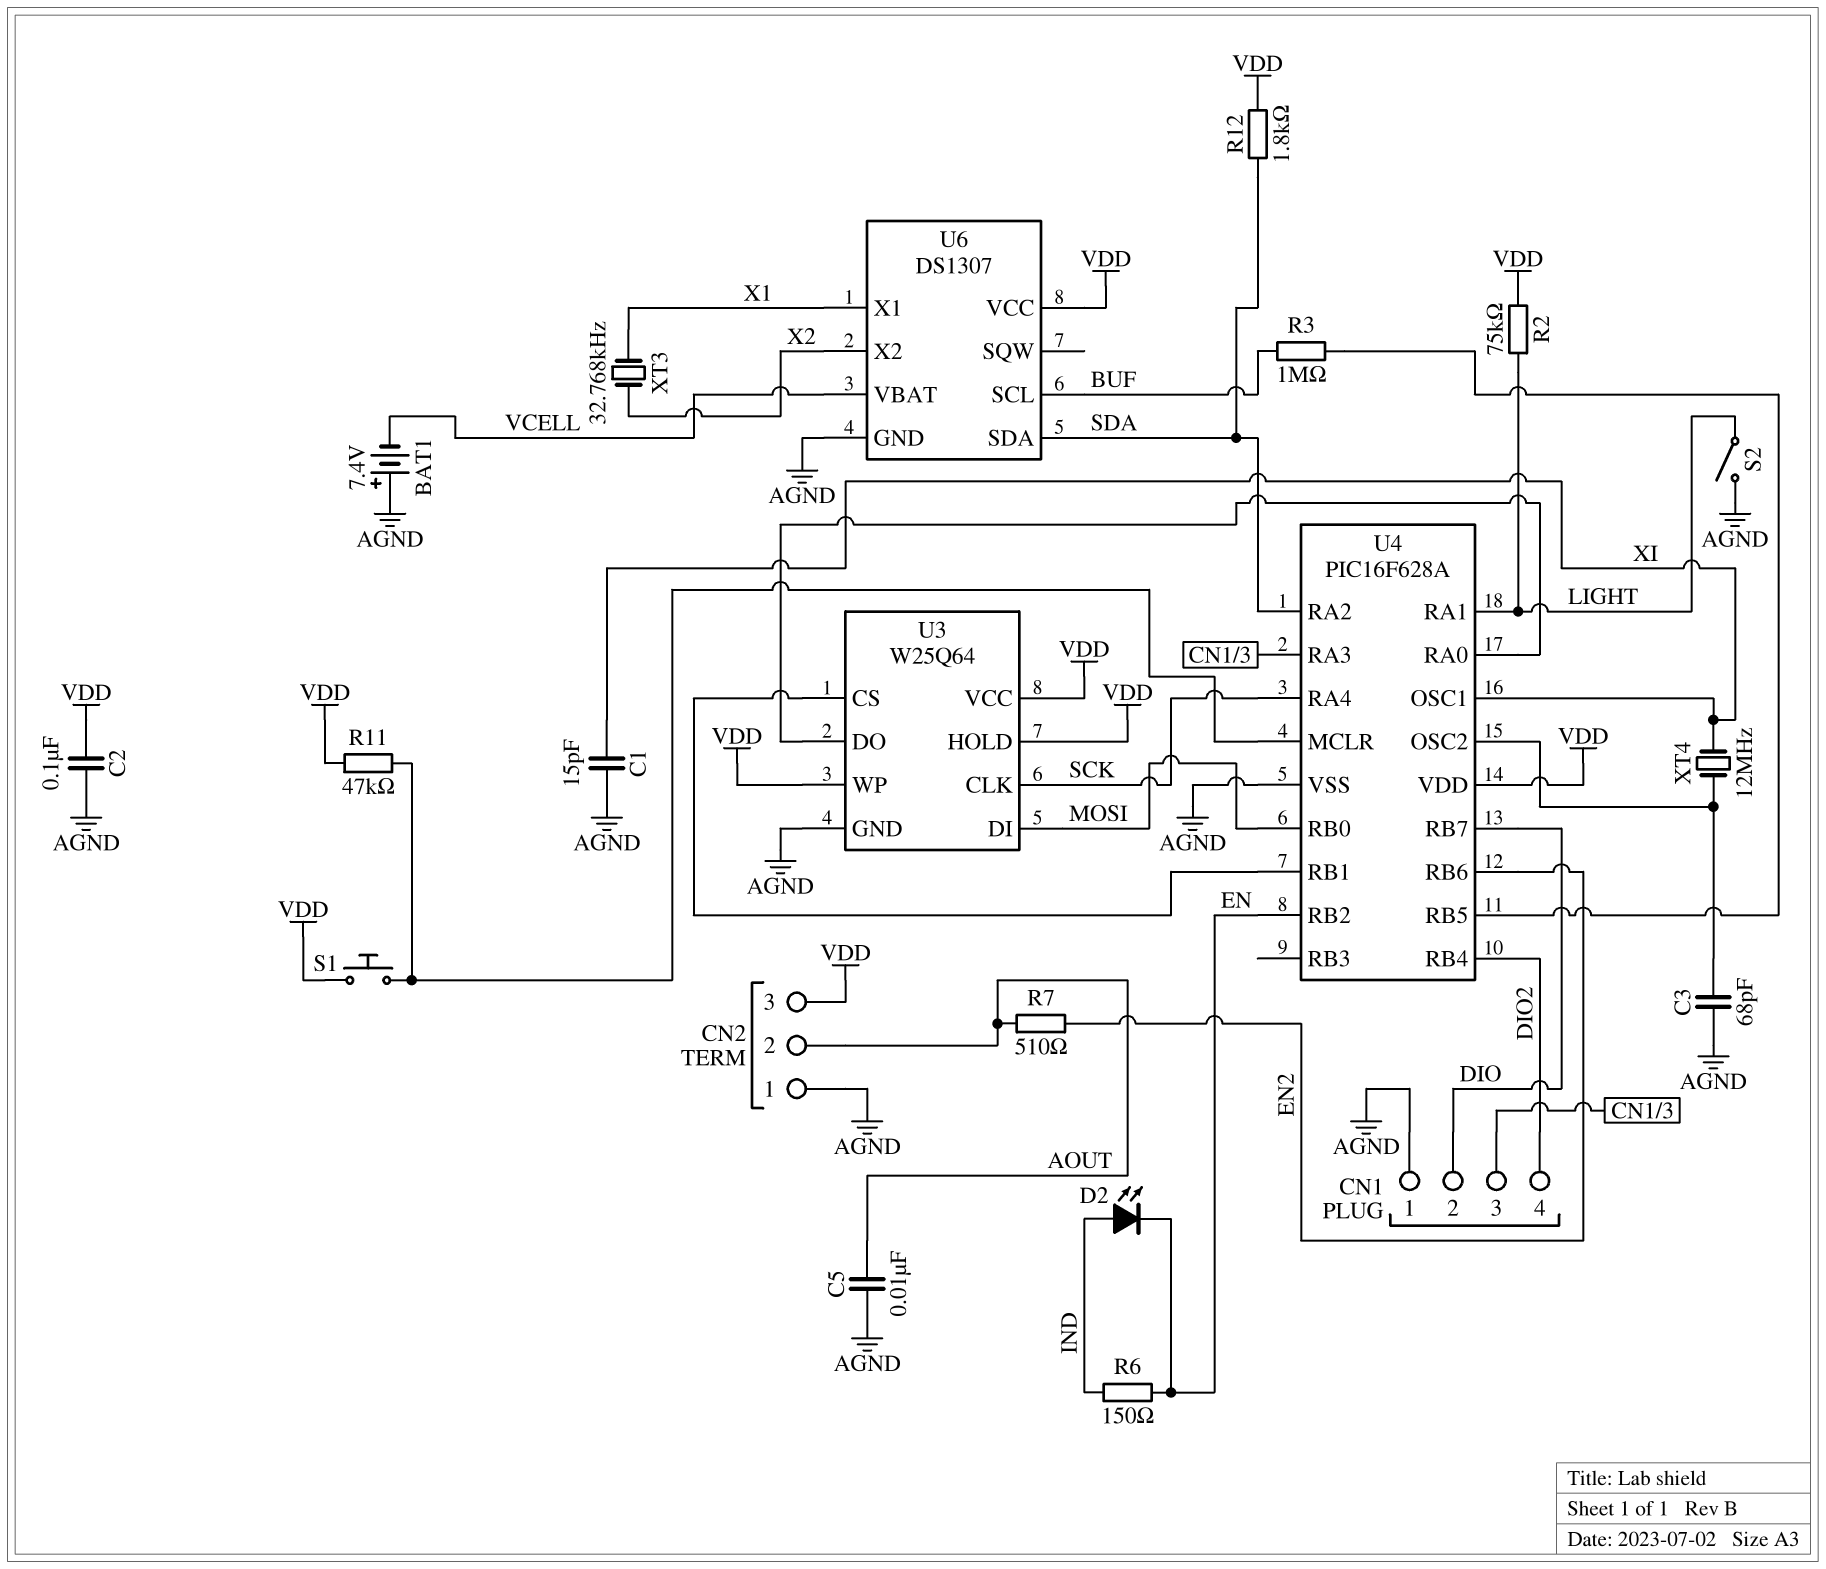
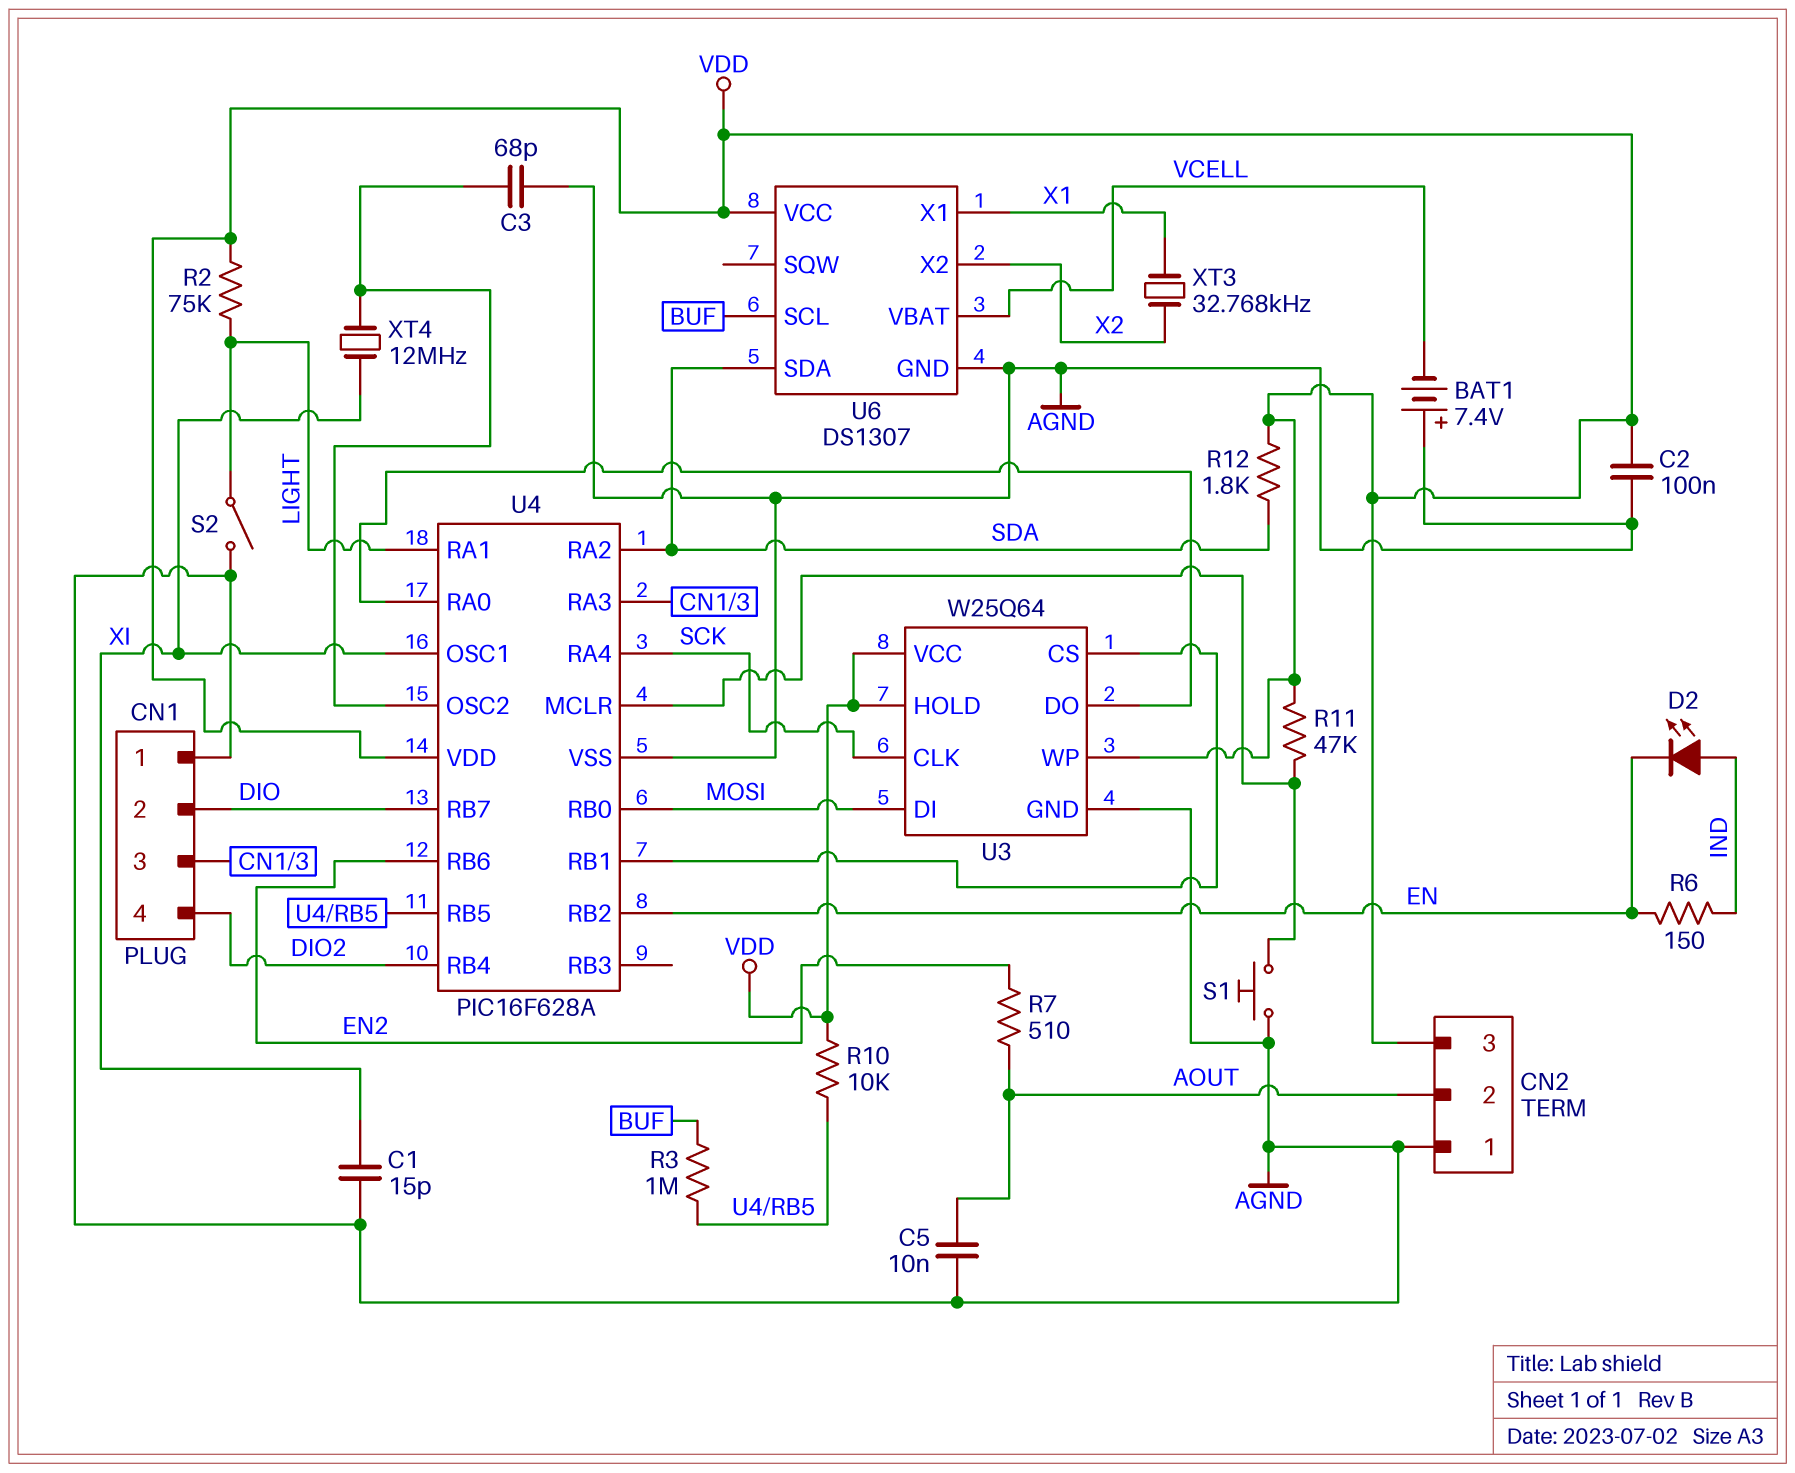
R10: none -> 10k (U4/RB5, VDD)
S1: button (U4/MCLR, VDD) -> button (AGND, U4/MCLR)

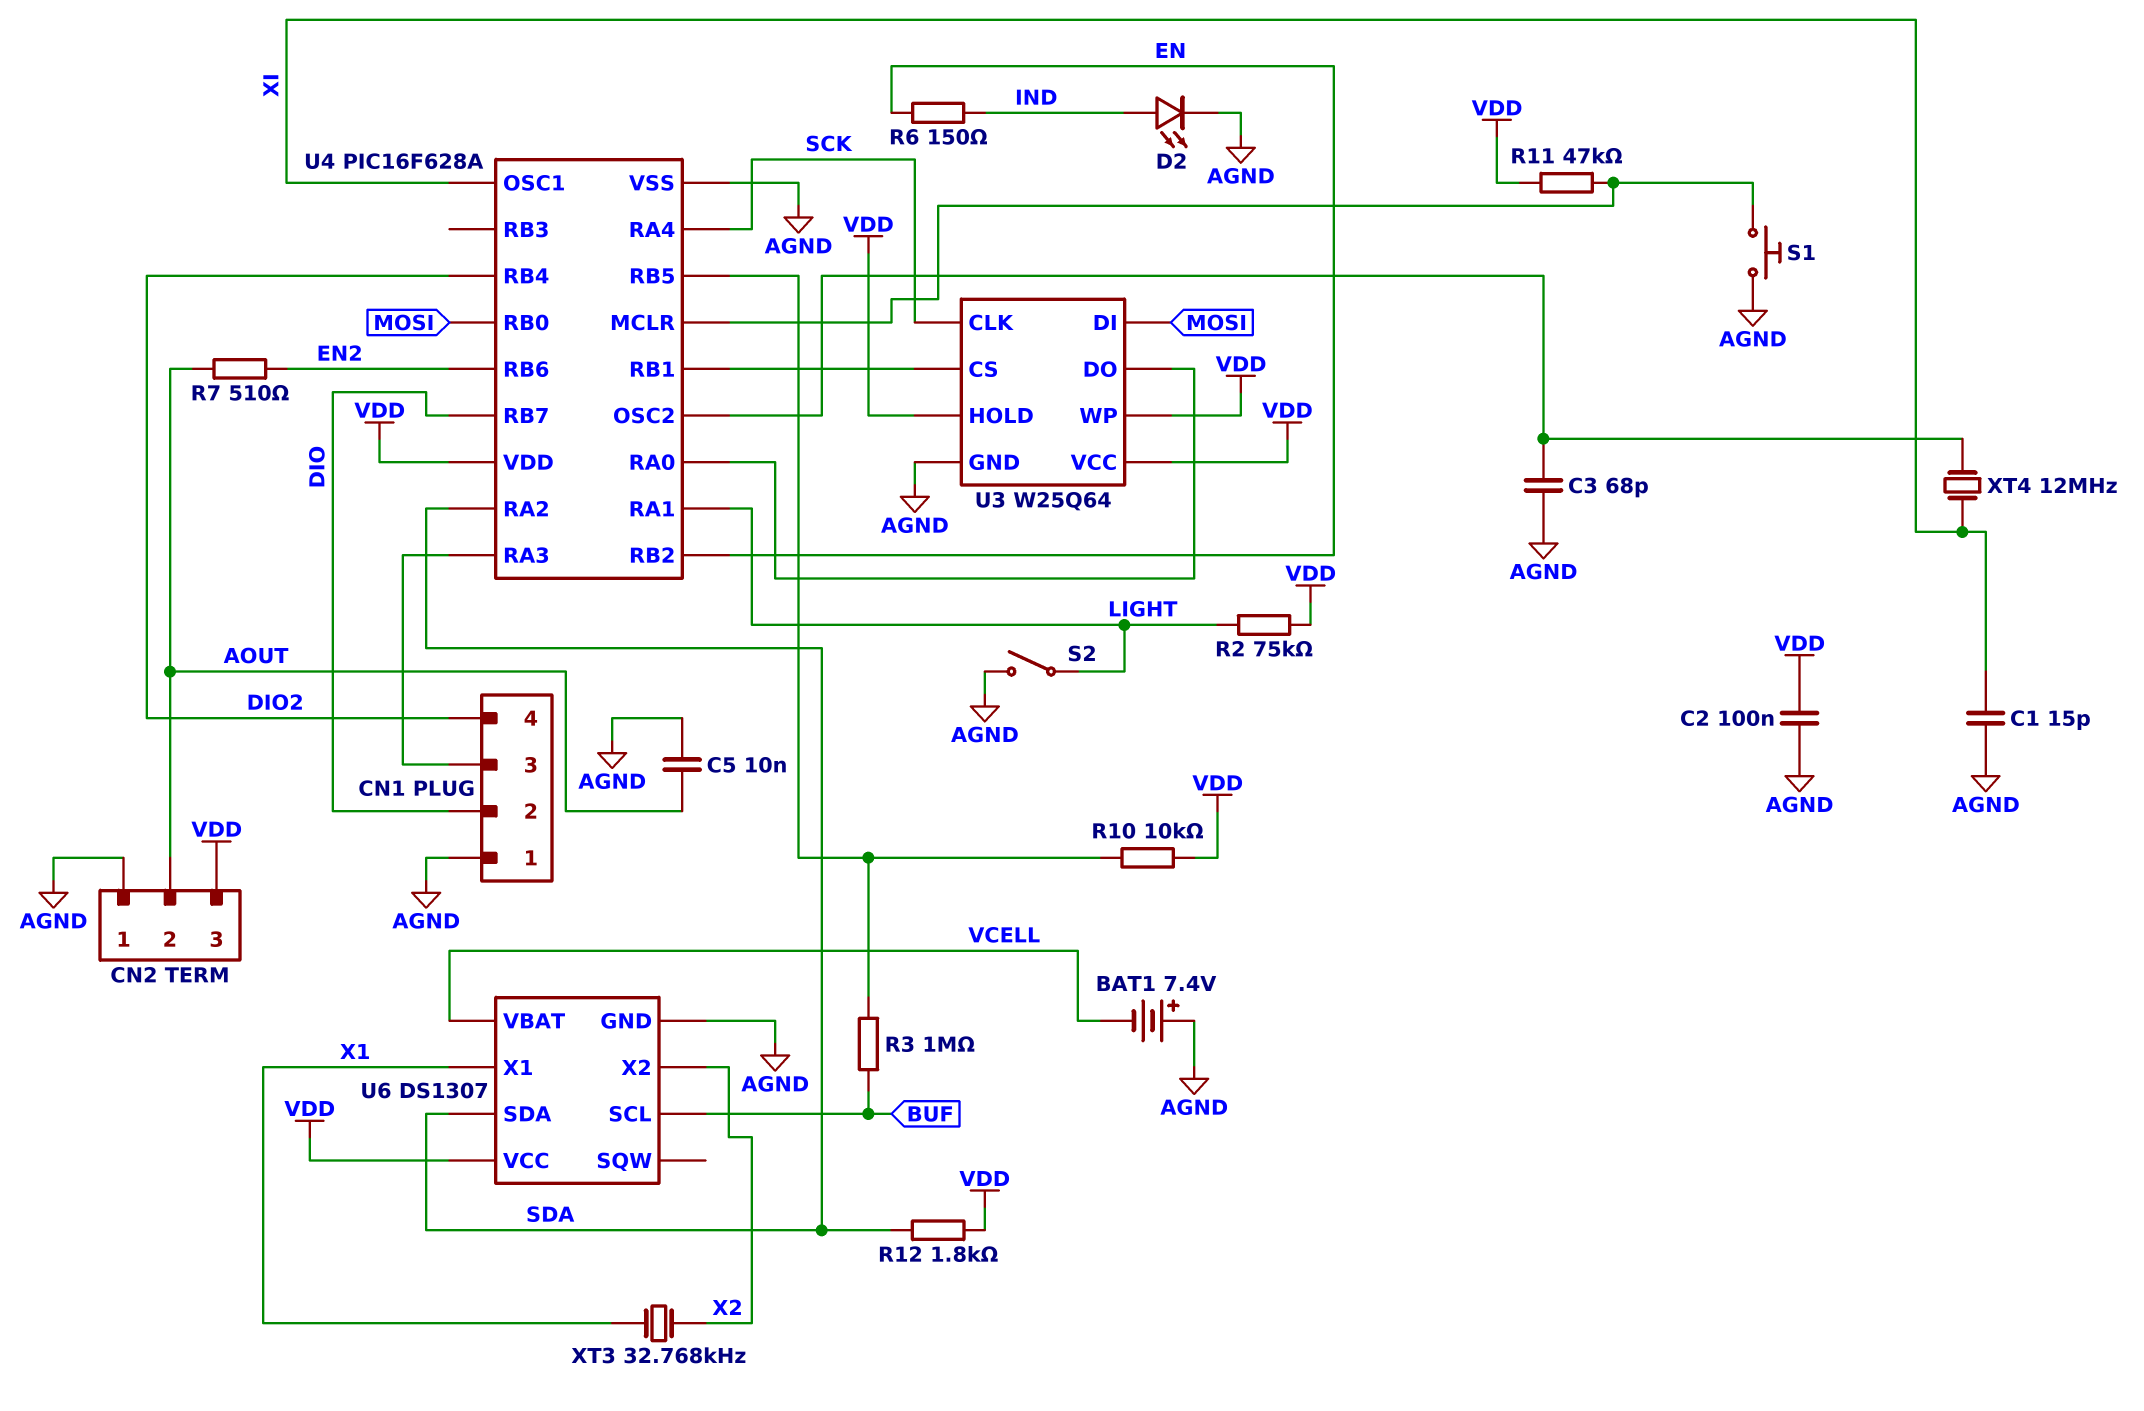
D2: LED (A IND, K EN) -> LED (A IND, K AGND)

